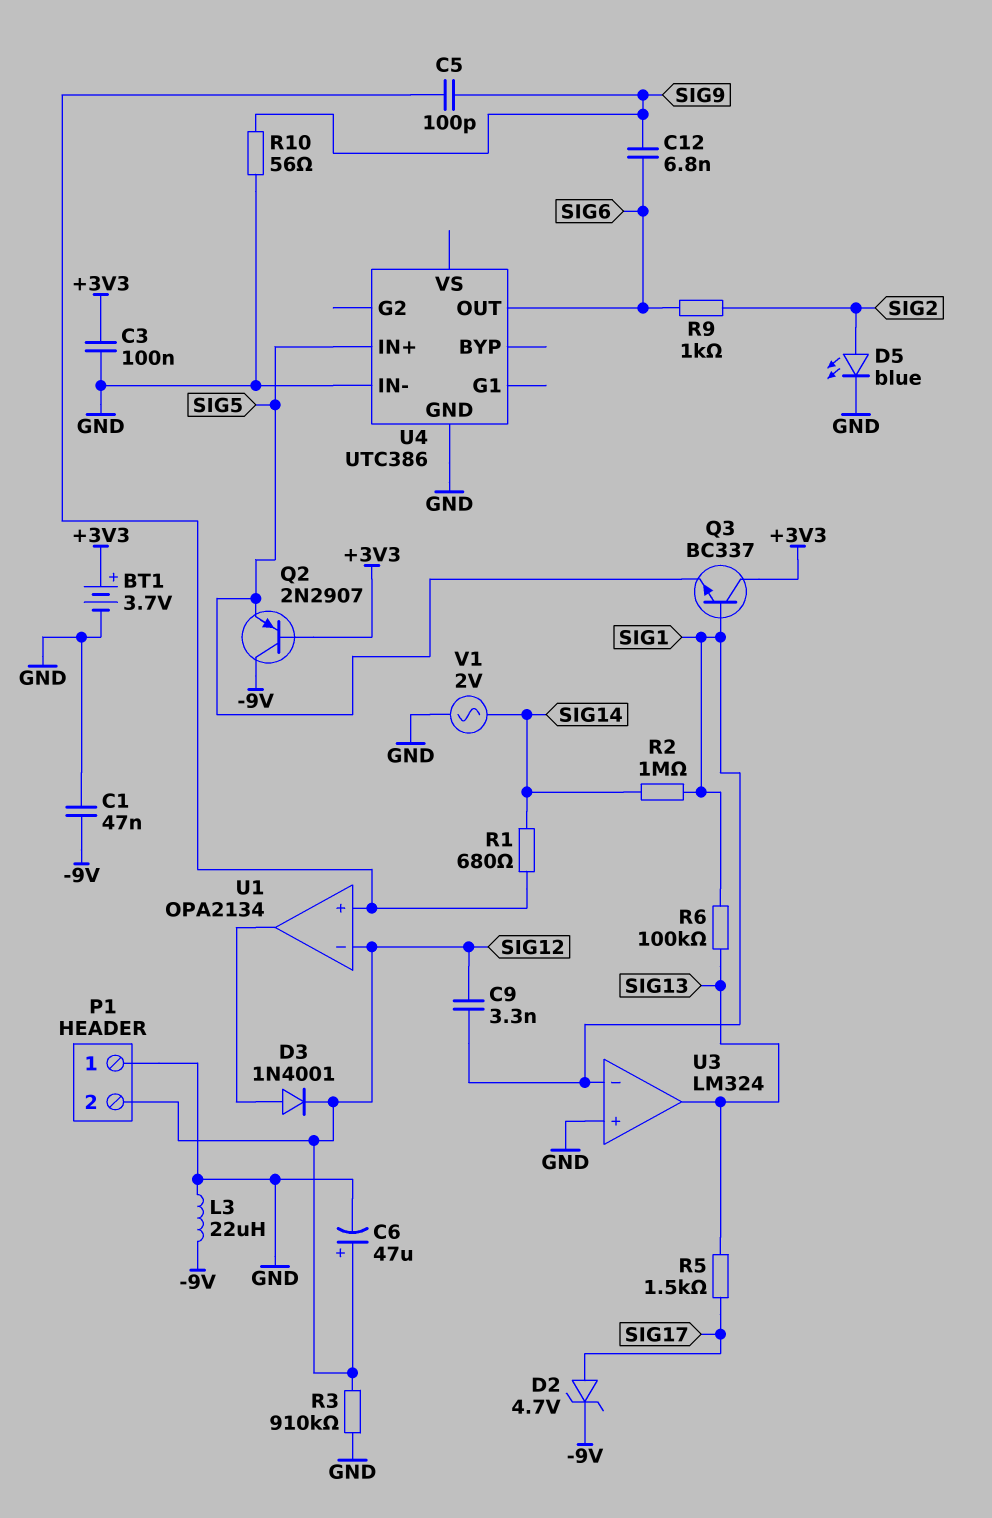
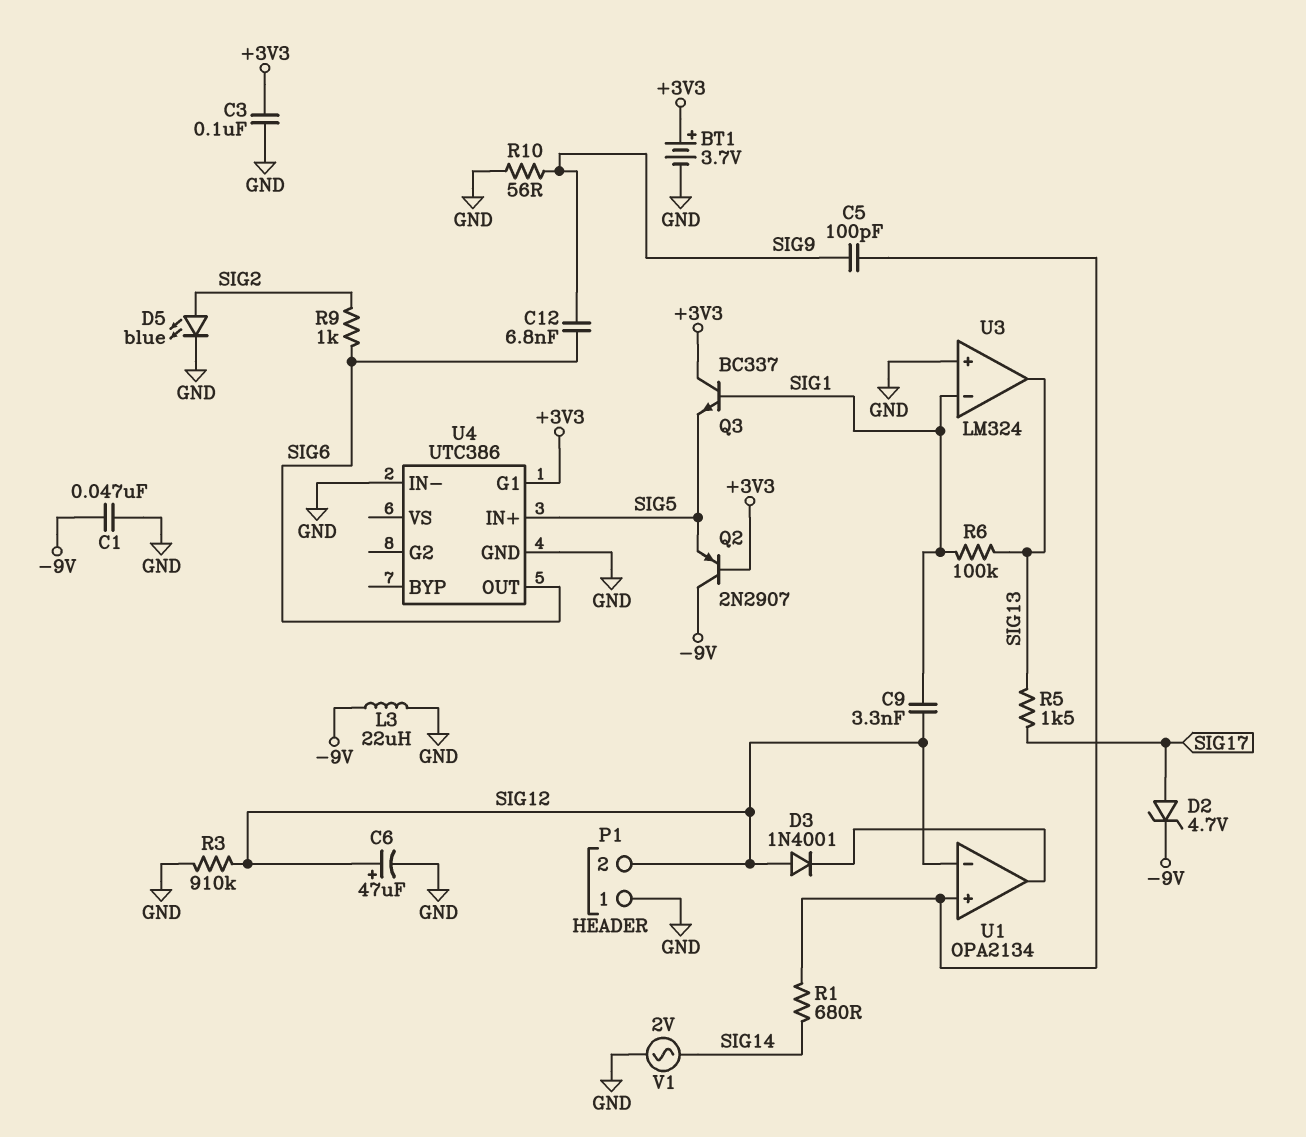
D3: diode 1N4001 (A U1/out, K SIG12) -> diode 1N4001 (A SIG12, K U1/out)
R2: 1M (SIG1, SIG14) -> none
U4 pin G1: none -> +3V3

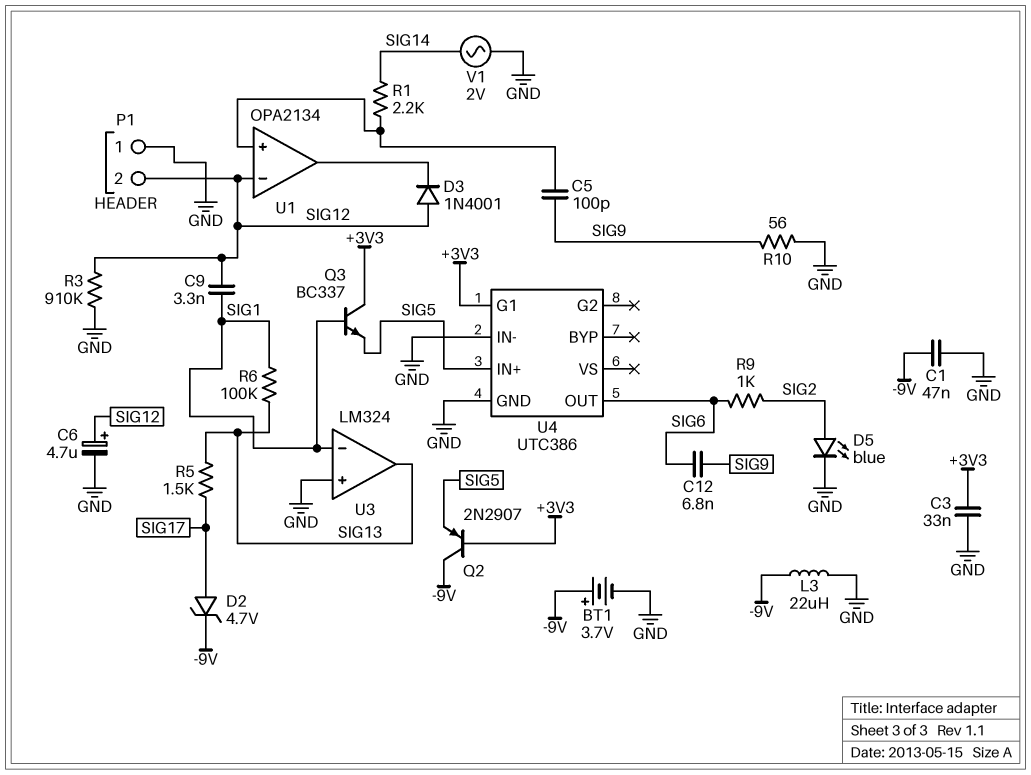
BT1: 3.7V (plus +3V3, minus GND) -> 3.7V (plus -9V, minus GND)
C3: 100nF (+3V3, GND) -> 33nF (+3V3, GND)
C6: 47uF (plus SIG12, minus GND) -> 4.7uF (plus SIG12, minus GND)
R1: 680 (SIG14, U1/in+) -> 2.2k (SIG14, U1/in+)

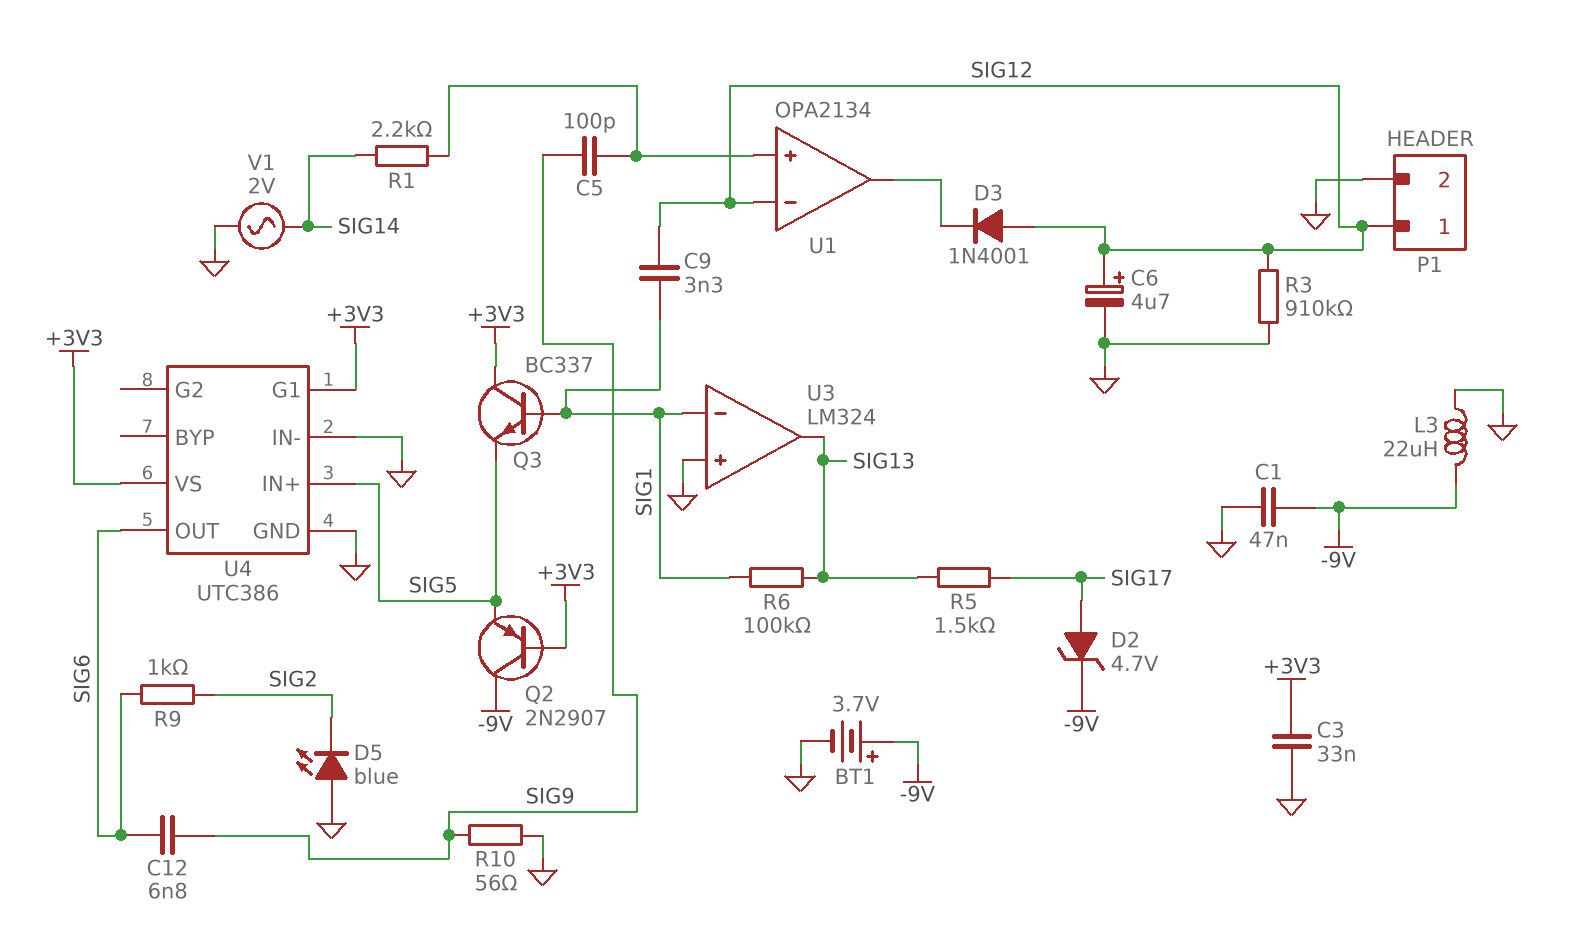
D5: LED blue (A SIG2, K GND) -> LED blue (A GND, K SIG2)
P1 pin 1: GND -> SIG12
P1 pin 2: SIG12 -> GND
U4 pin VS: none -> +3V3

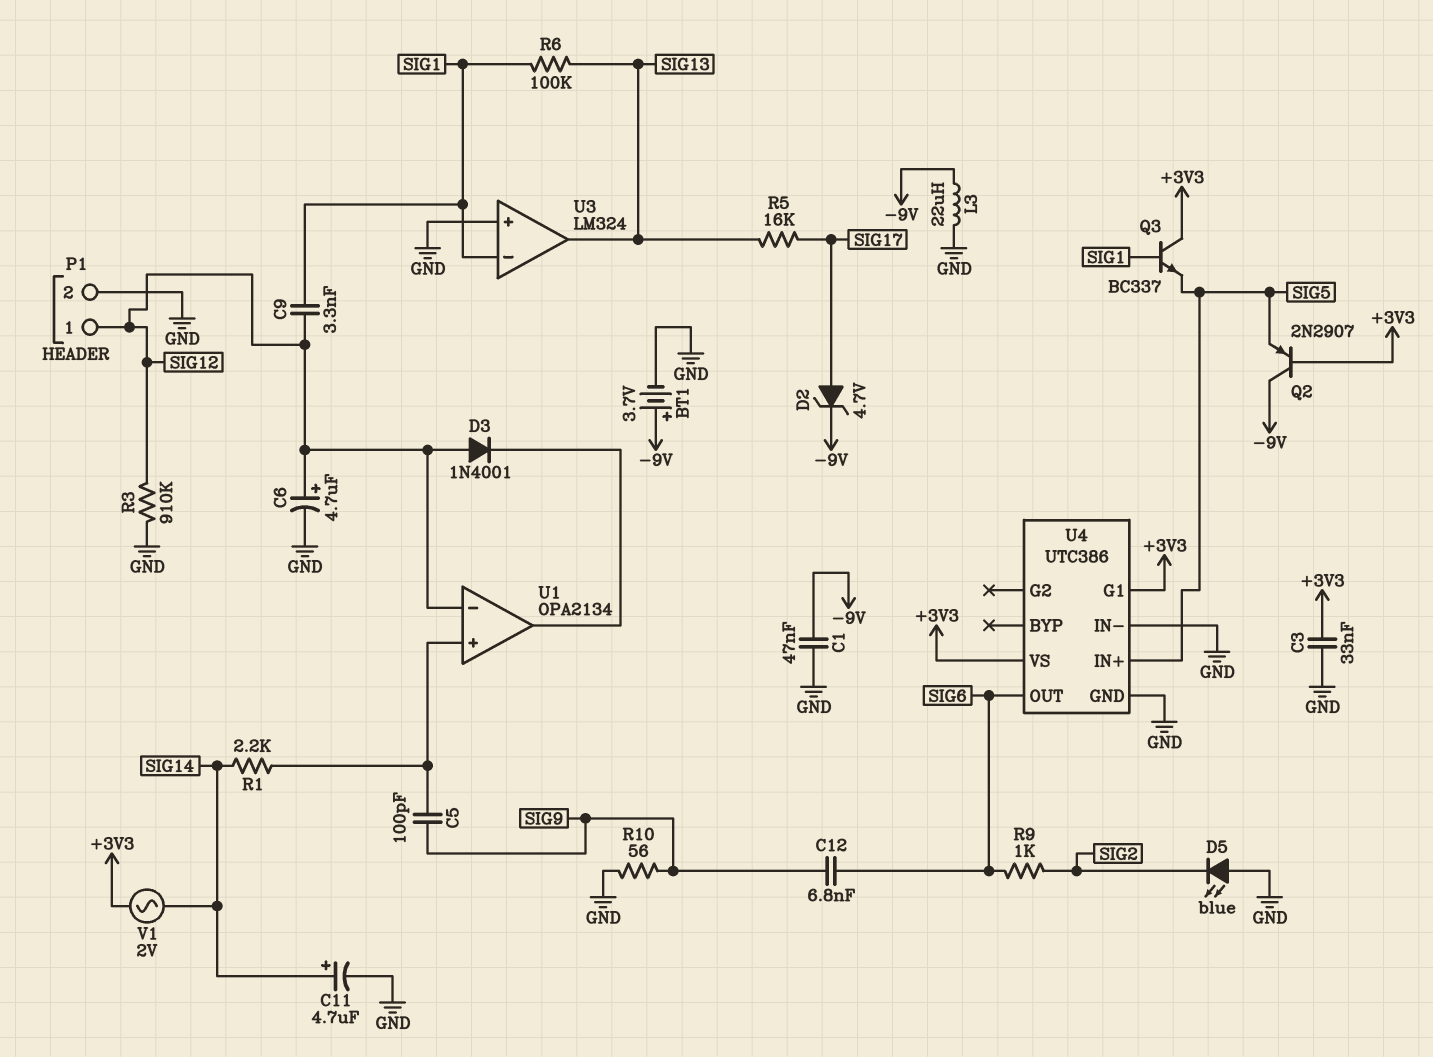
C11: none -> 4.7uF (plus SIG14, minus GND)
R5: 1.5k (SIG13, SIG17) -> 16k (SIG13, SIG17)
V1: AC 2V (GND, SIG14) -> AC 2V (+3V3, SIG14)

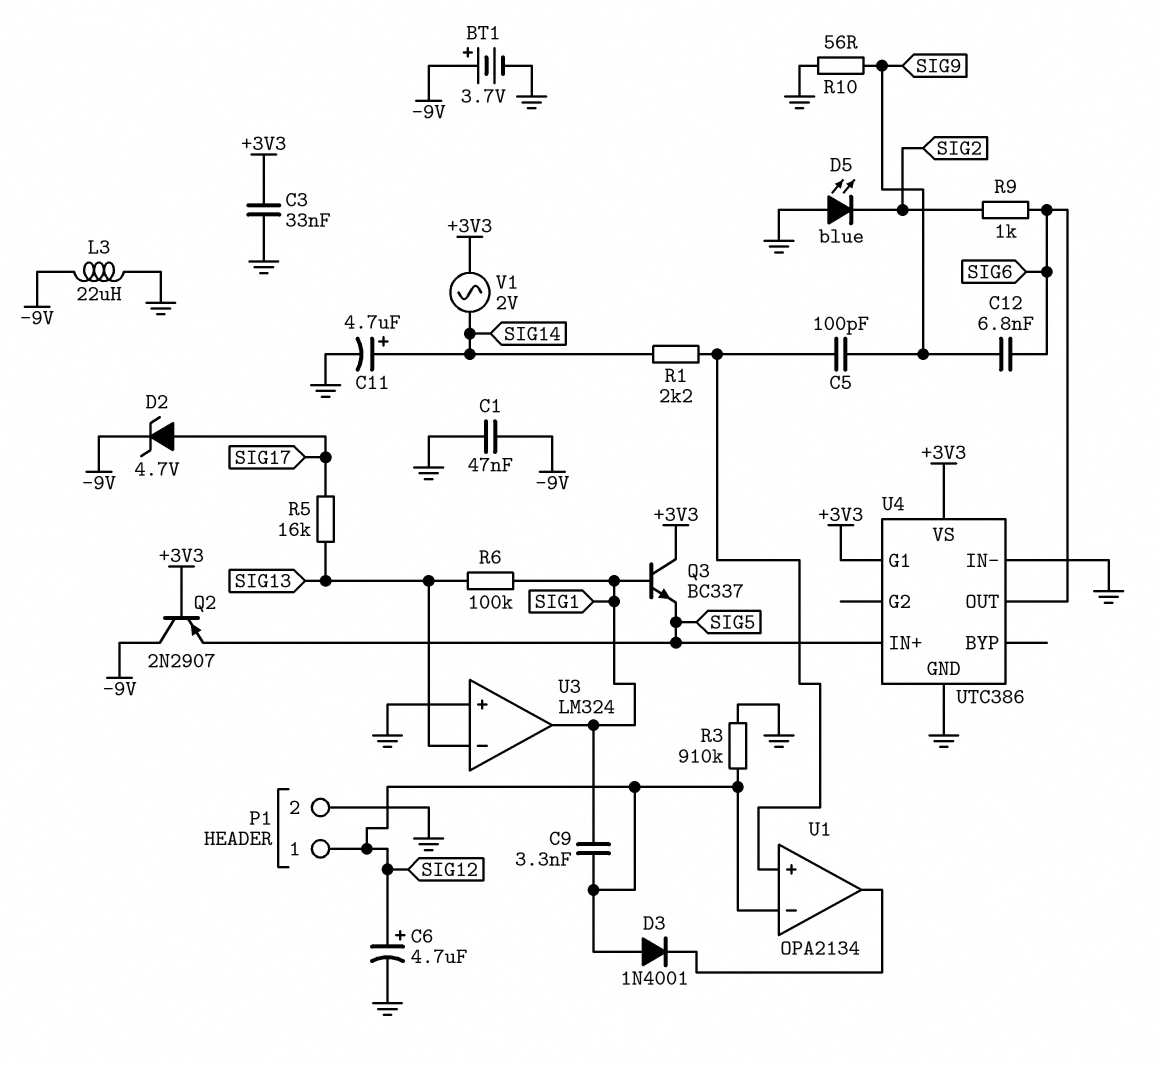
U3 pin in-: SIG1 -> SIG13
U3 pin out: SIG13 -> SIG1

